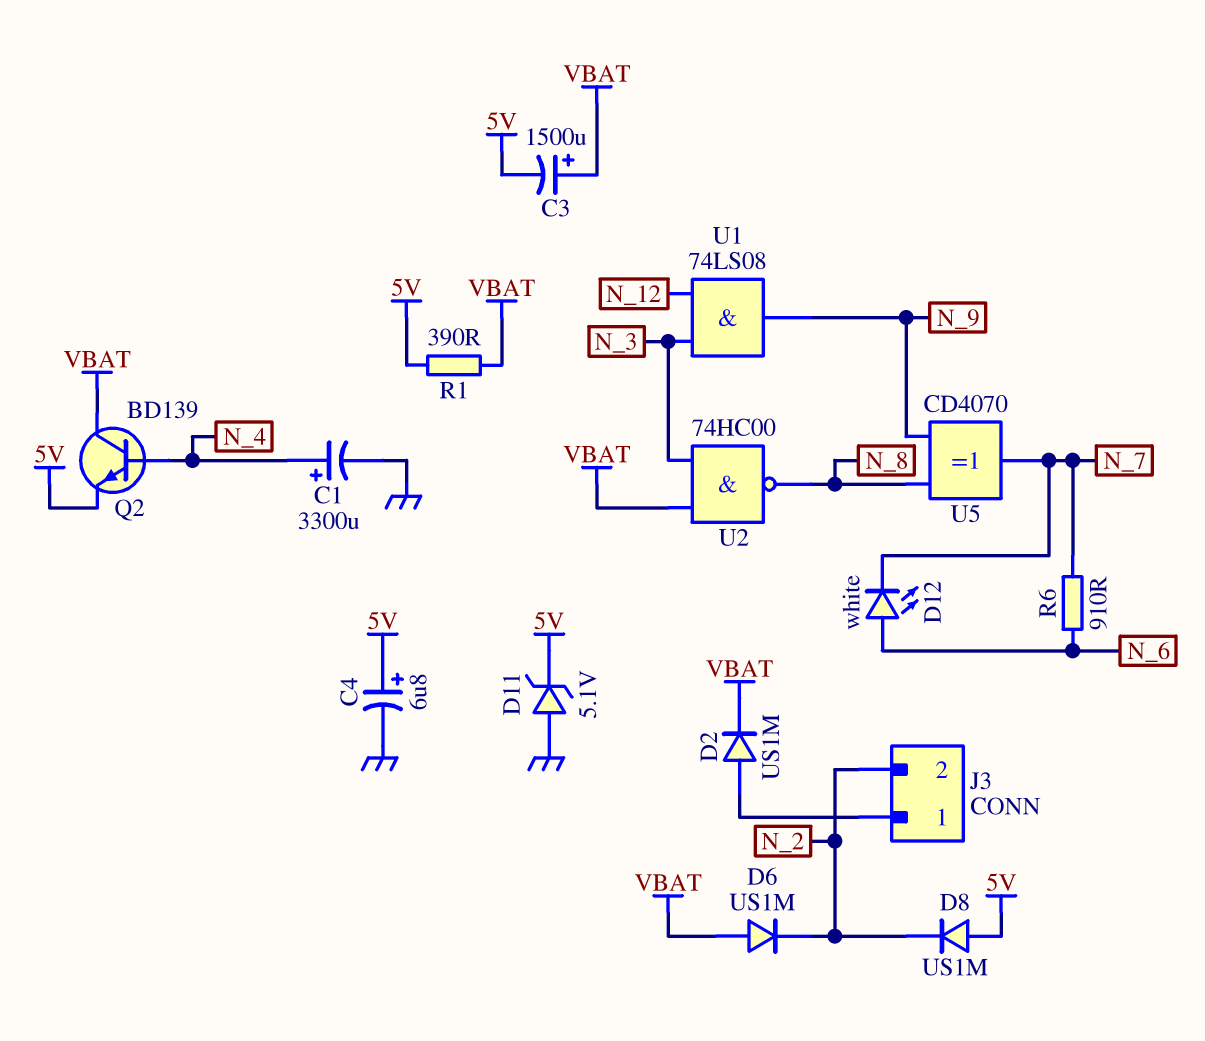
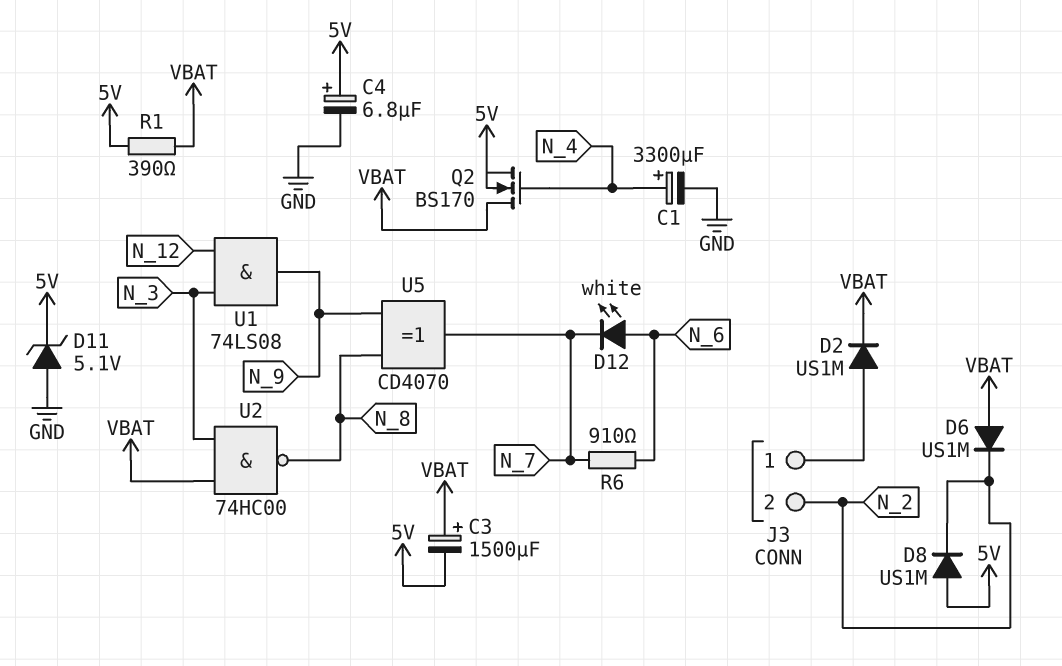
Q2: NPN BD139 (B N_4, C VBAT, E 5V) -> NMOS BS170 (G N_4, D VBAT, S 5V)

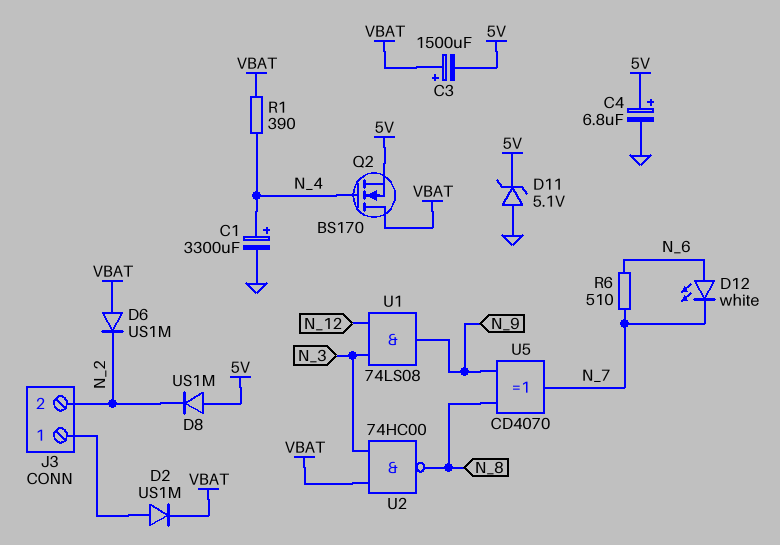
R1: 390 (5V, VBAT) -> 390 (N_4, VBAT)
R6: 910 (N_6, N_7) -> 510 (N_6, N_7)

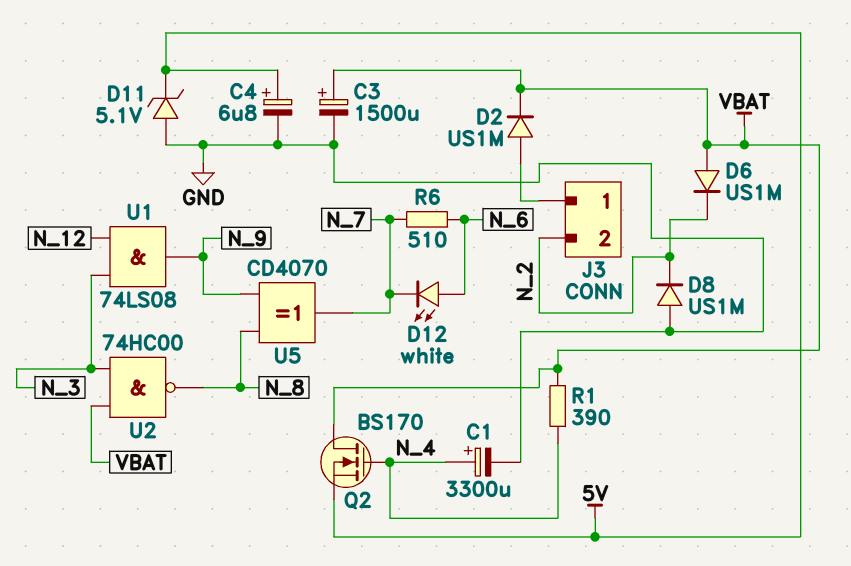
C3: 1500uF (plus VBAT, minus 5V) -> 1500uF (plus VBAT, minus GND)
D8: diode US1M (A 5V, K N_2) -> diode US1M (A GND, K N_2)

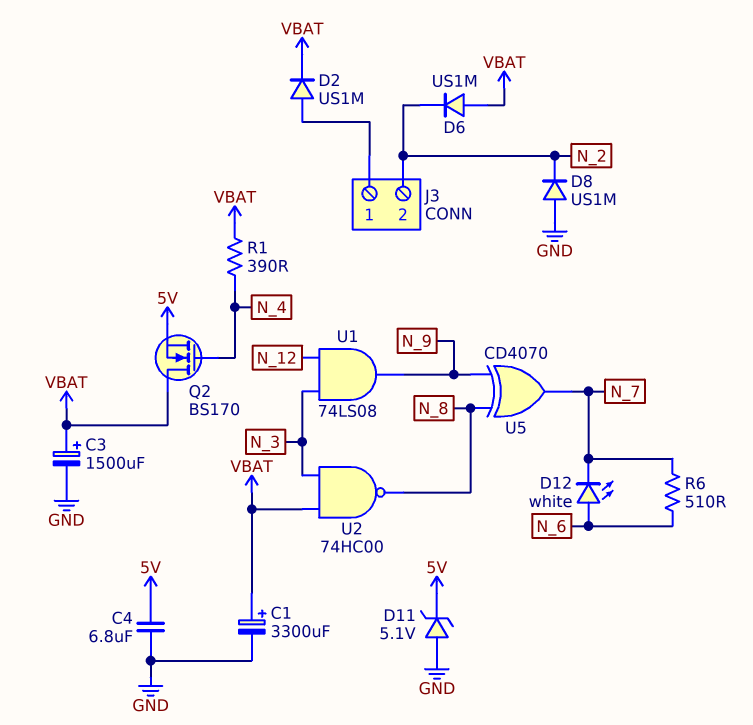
C1: 3300uF (plus N_4, minus GND) -> 3300uF (plus VBAT, minus GND)
C4: 6.8uF (plus 5V, minus GND) -> 6.8uF (5V, GND)

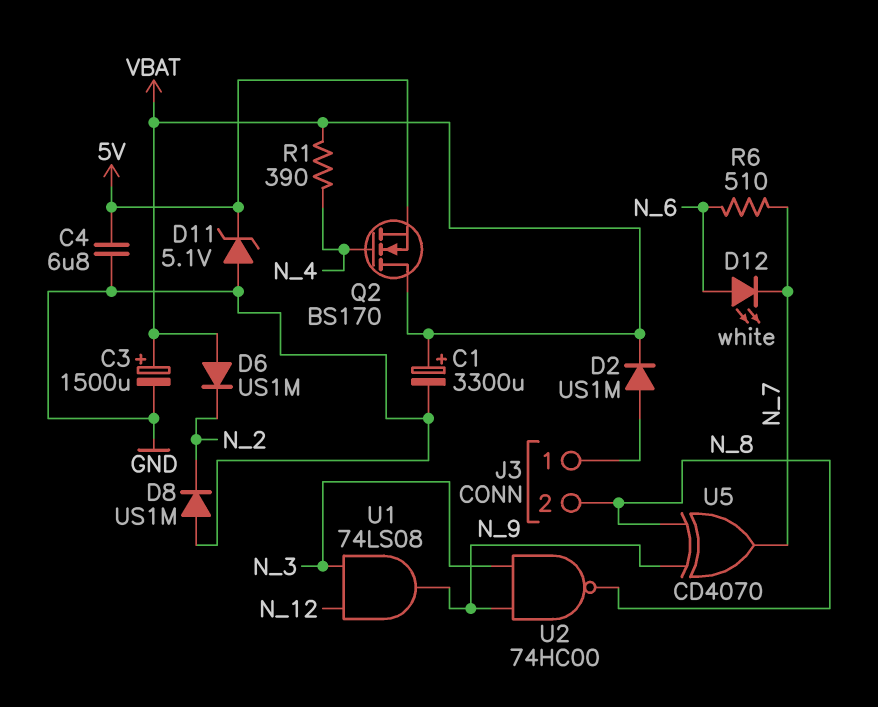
J3 pin 2: N_2 -> N_8
U2: NAND 74HC00 (in N_3, in VBAT, out N_8) -> NAND 74HC00 (in N_3, in N_9, out N_8)

